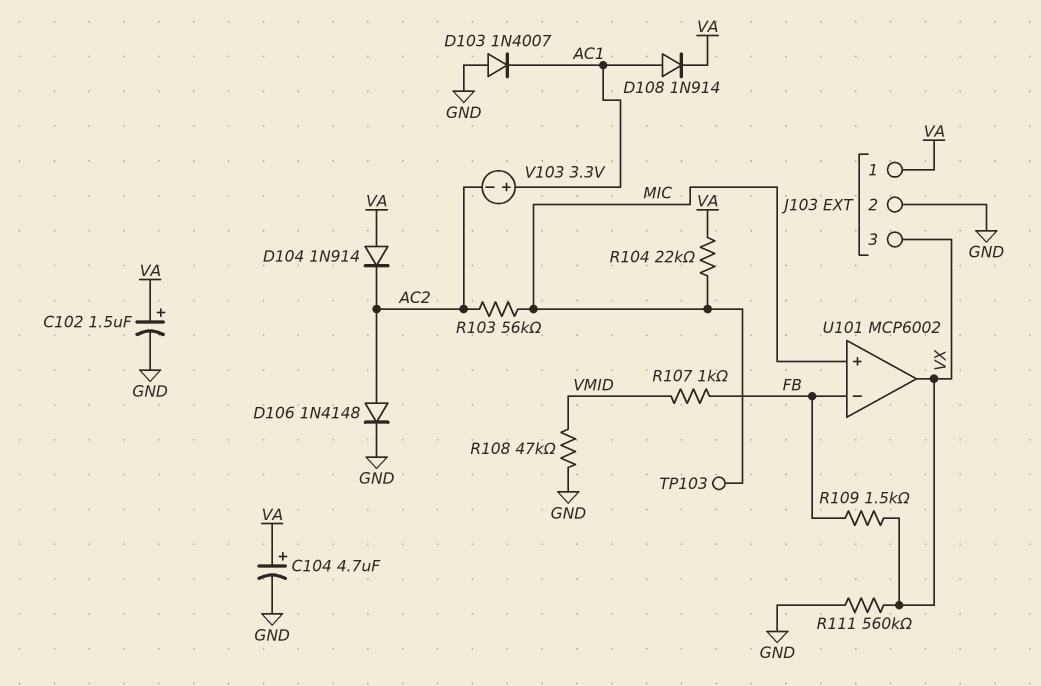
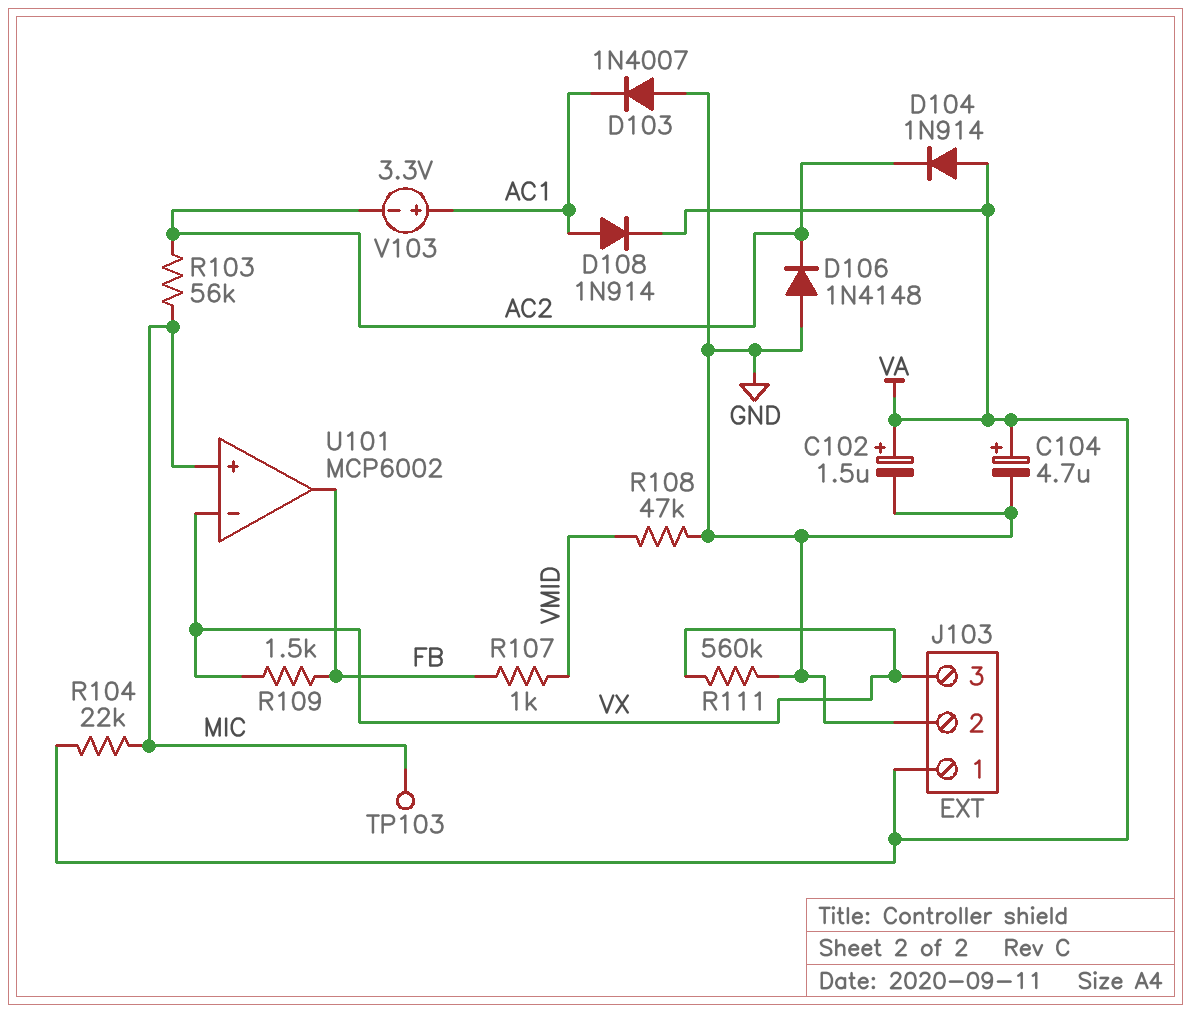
D106: diode 1N4148 (A AC2, K GND) -> diode 1N4148 (A GND, K AC2)
U101 pin in-: FB -> VX
U101 pin out: VX -> FB

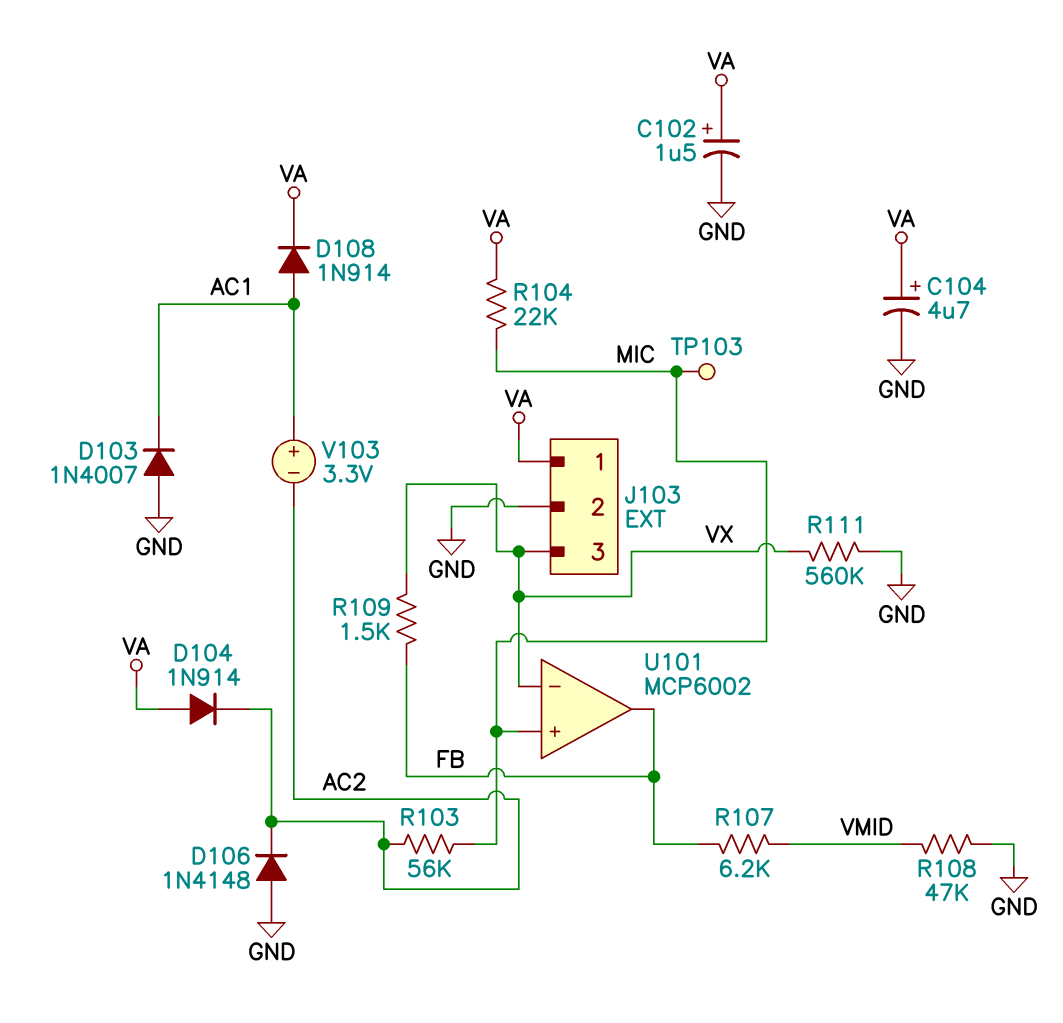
R107: 1k (FB, VMID) -> 6.2k (FB, VMID)

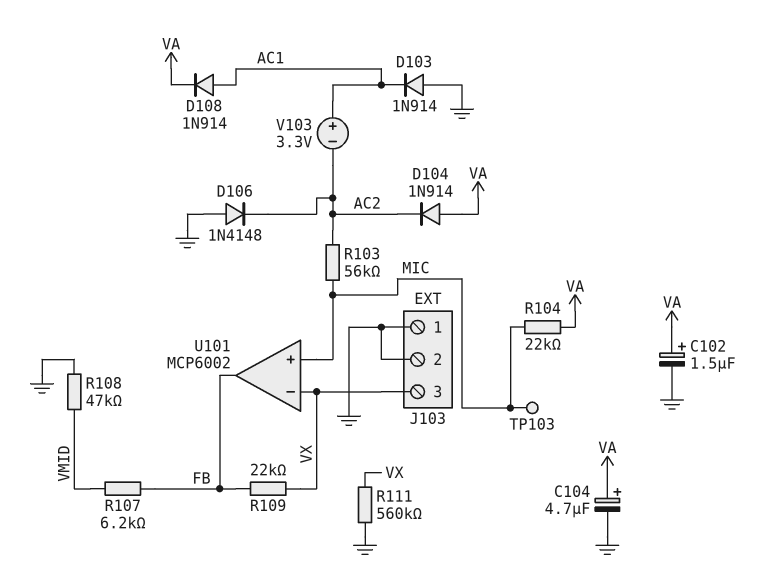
D103: diode 1N4007 (A GND, K AC1) -> diode 1N914 (A GND, K AC1)
J103 pin 1: VA -> GND
R109: 1.5k (FB, VX) -> 22k (FB, VX)

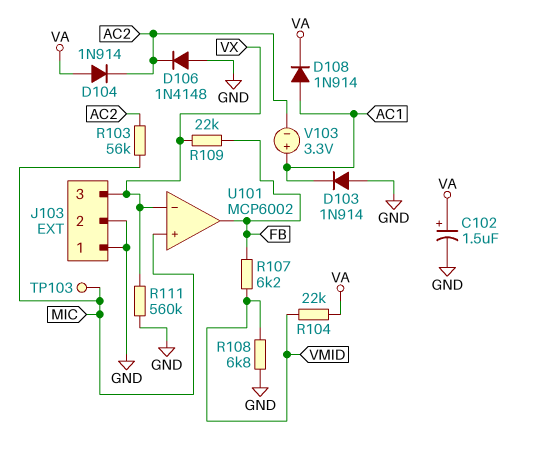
C104: 4.7uF (plus VA, minus GND) -> none
R104: 22k (MIC, VA) -> 22k (VA, VMID)
R108: 47k (GND, VMID) -> 6.8k (GND, VMID)

